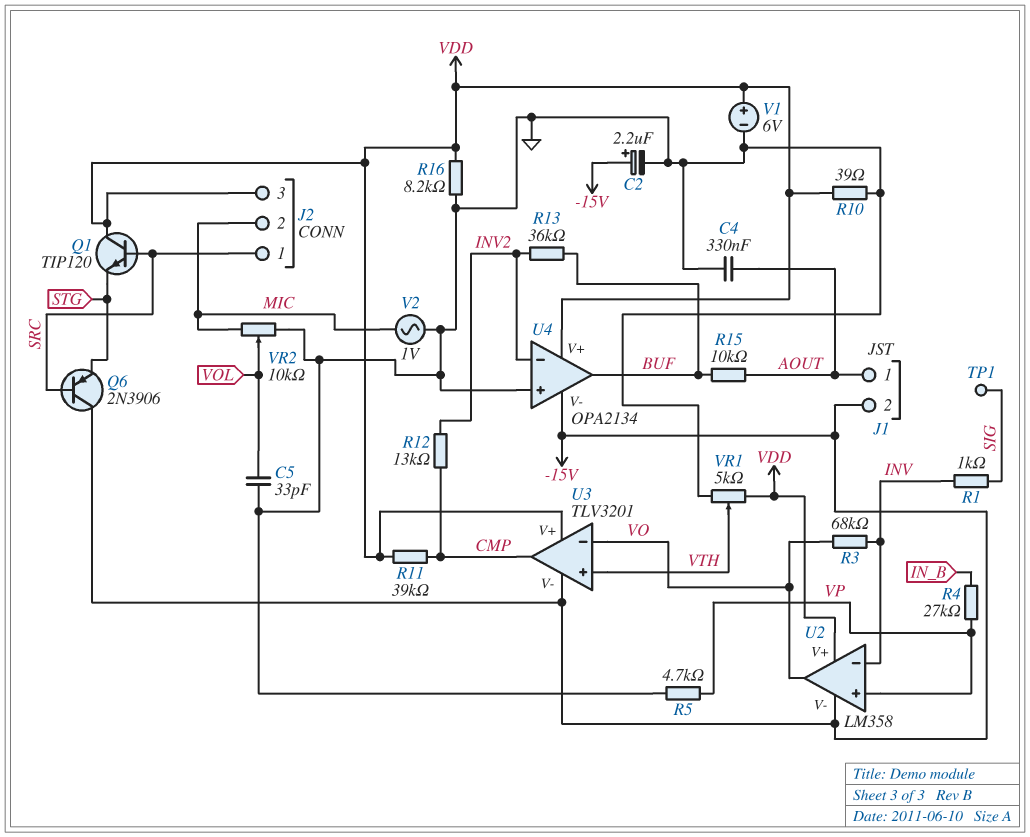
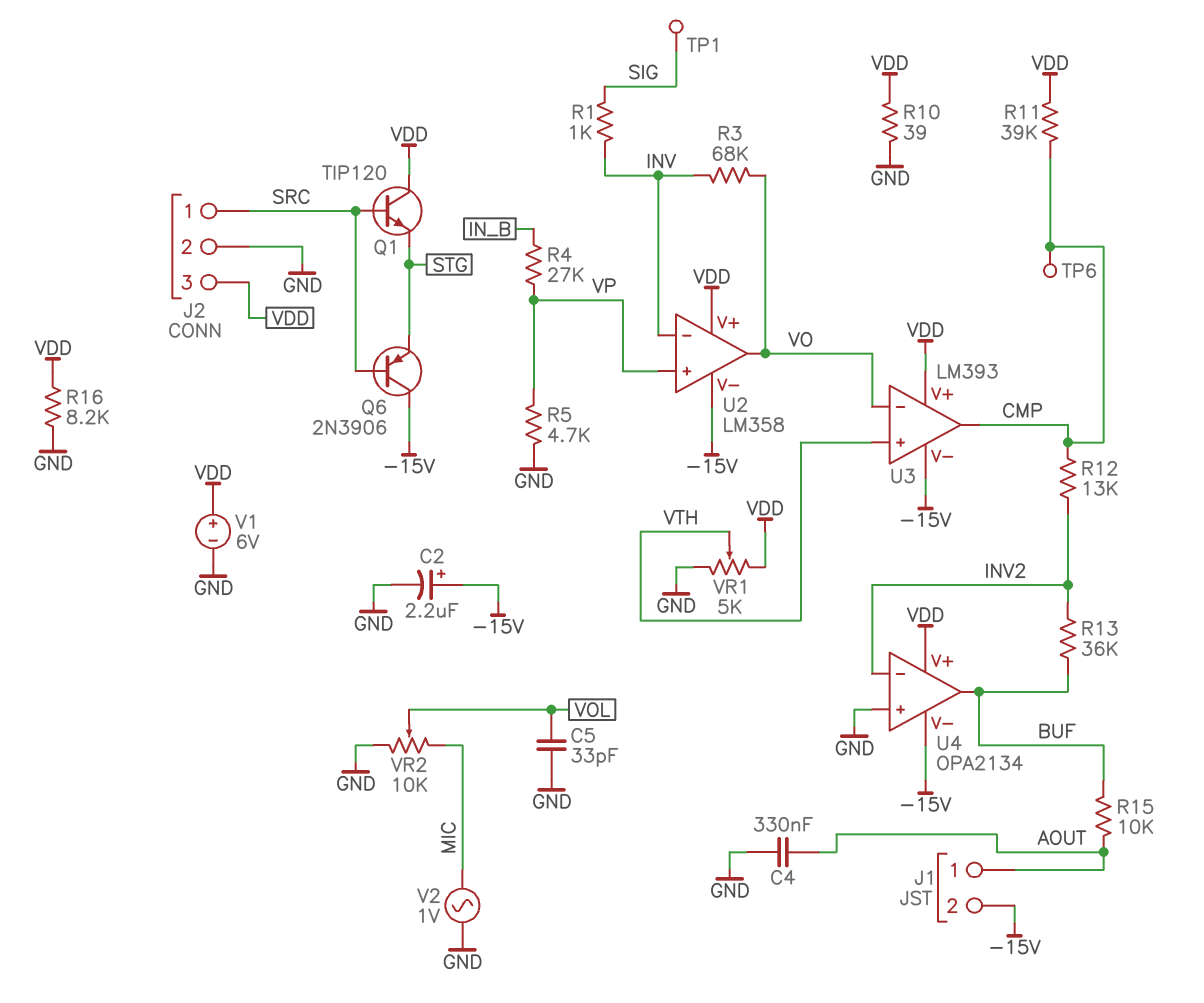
J2 pin 2: MIC -> GND
TP6: none -> test point (CMP)
U3: TLV3201 -> LM393

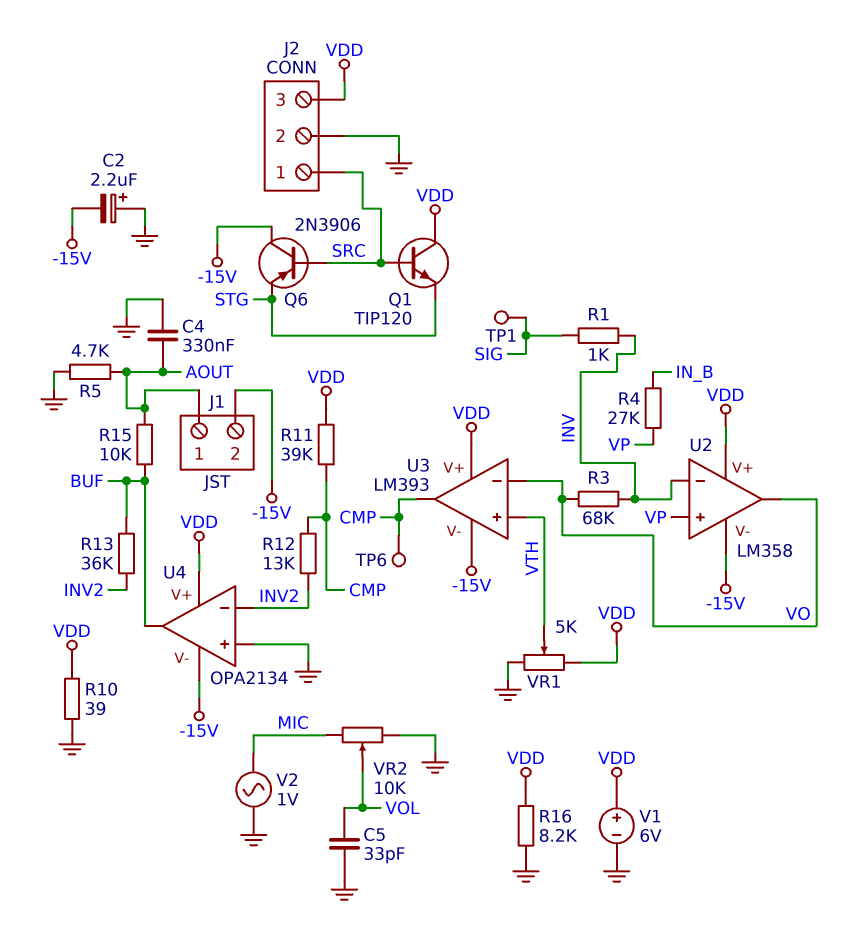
C2: 2.2uF (plus -15V, minus GND) -> 2.2uF (plus GND, minus -15V)
R5: 4.7k (GND, VP) -> 4.7k (AOUT, GND)

